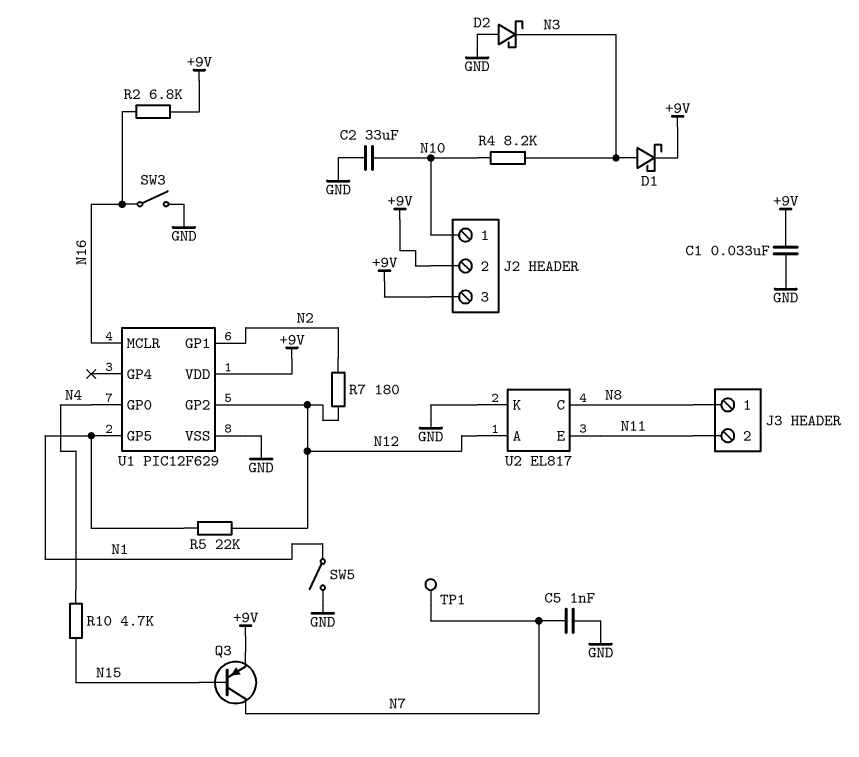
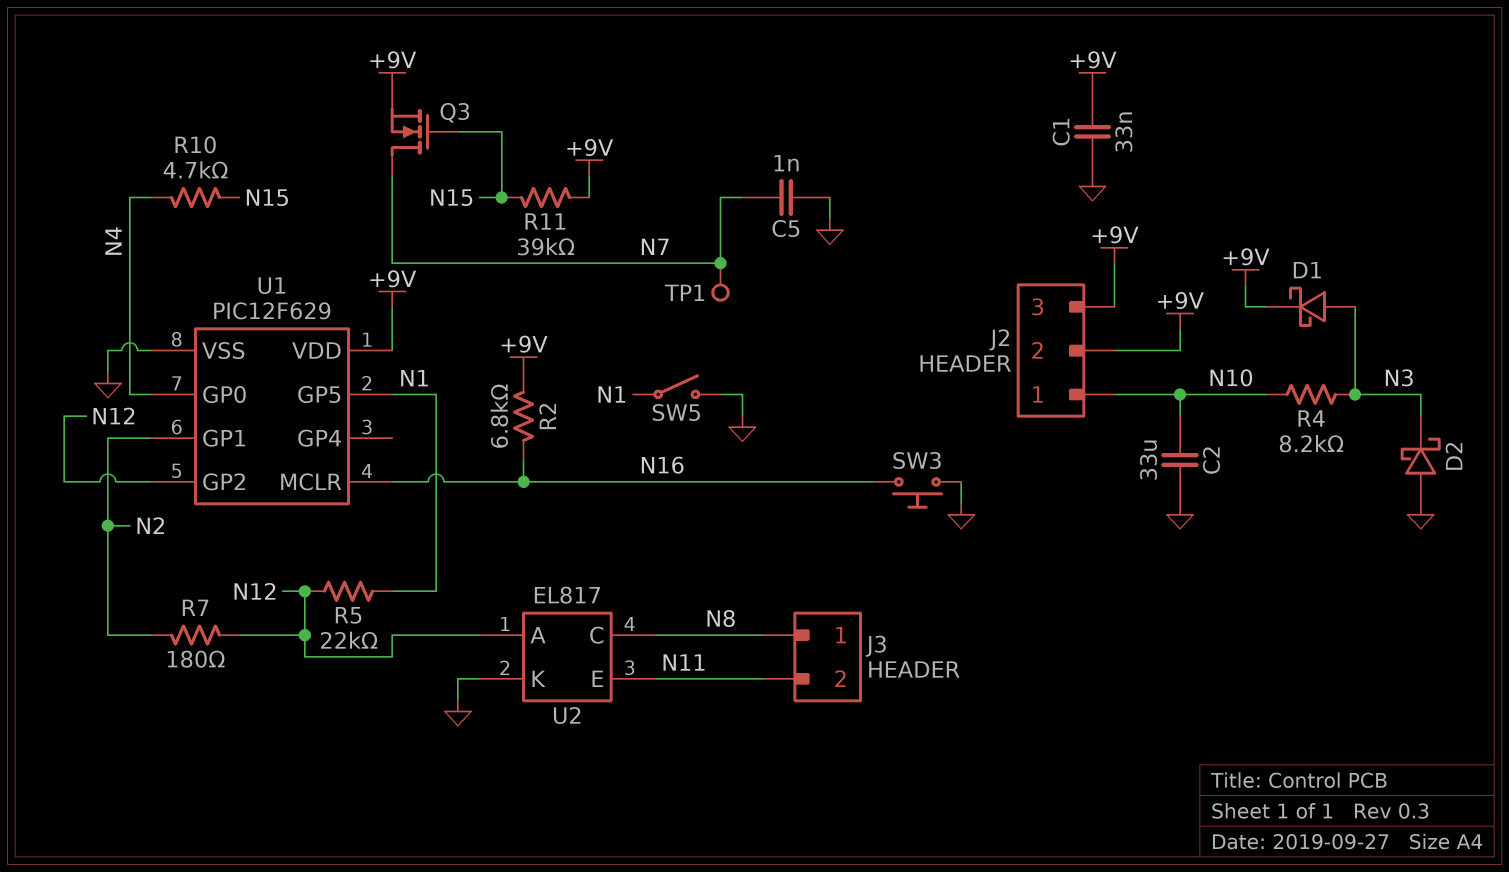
Q3: PNP (B N15, C N7, E +9V) -> NMOS (G N15, D N7, S +9V)
R11: none -> 39k (+9V, N15)
SW3: switch (GND, N16) -> button (GND, N16)

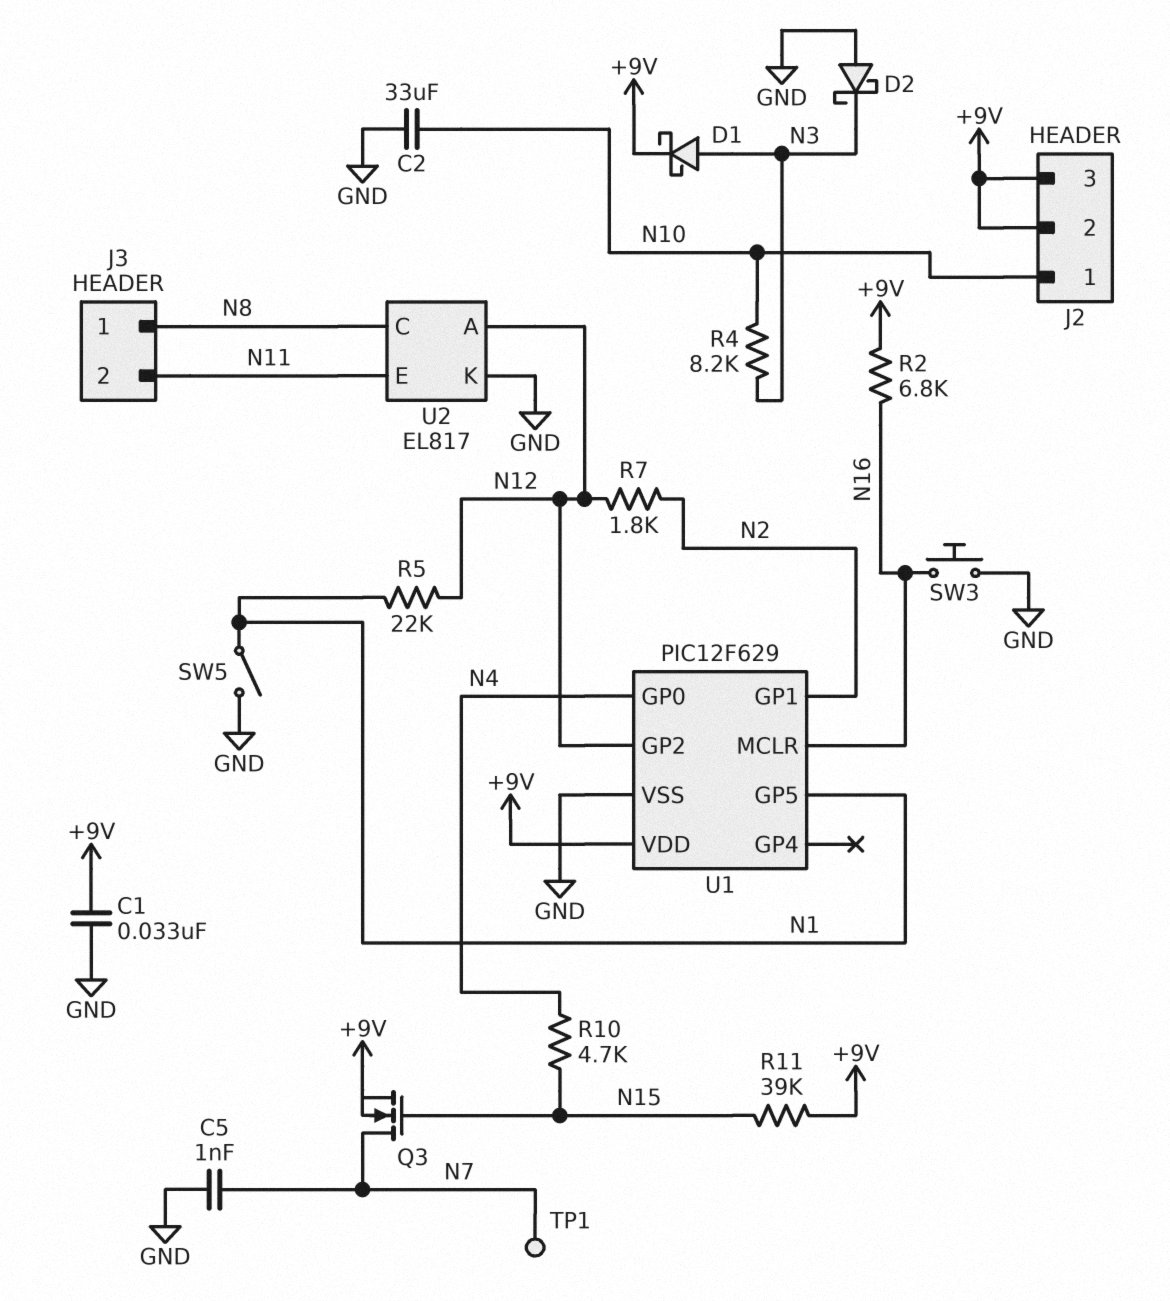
R7: 180 (N2, N12) -> 1.8k (N2, N12)

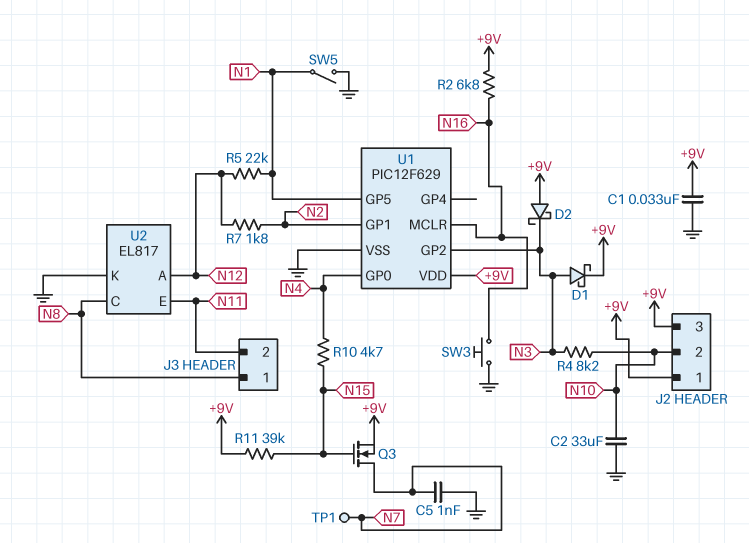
D2: schottky (A GND, K N3) -> schottky (A +9V, K N3)
J2 pin 1: N10 -> +9V
J2 pin 2: +9V -> N10
U1 pin GP2: N12 -> N3

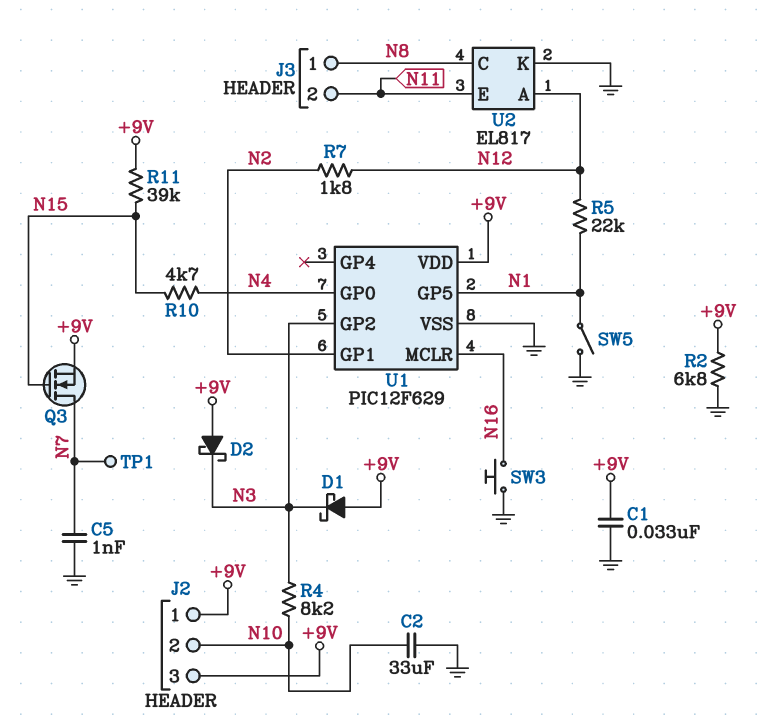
D1: schottky (A N3, K +9V) -> schottky (A +9V, K N3)
R2: 6.8k (+9V, N16) -> 6.8k (+9V, GND)

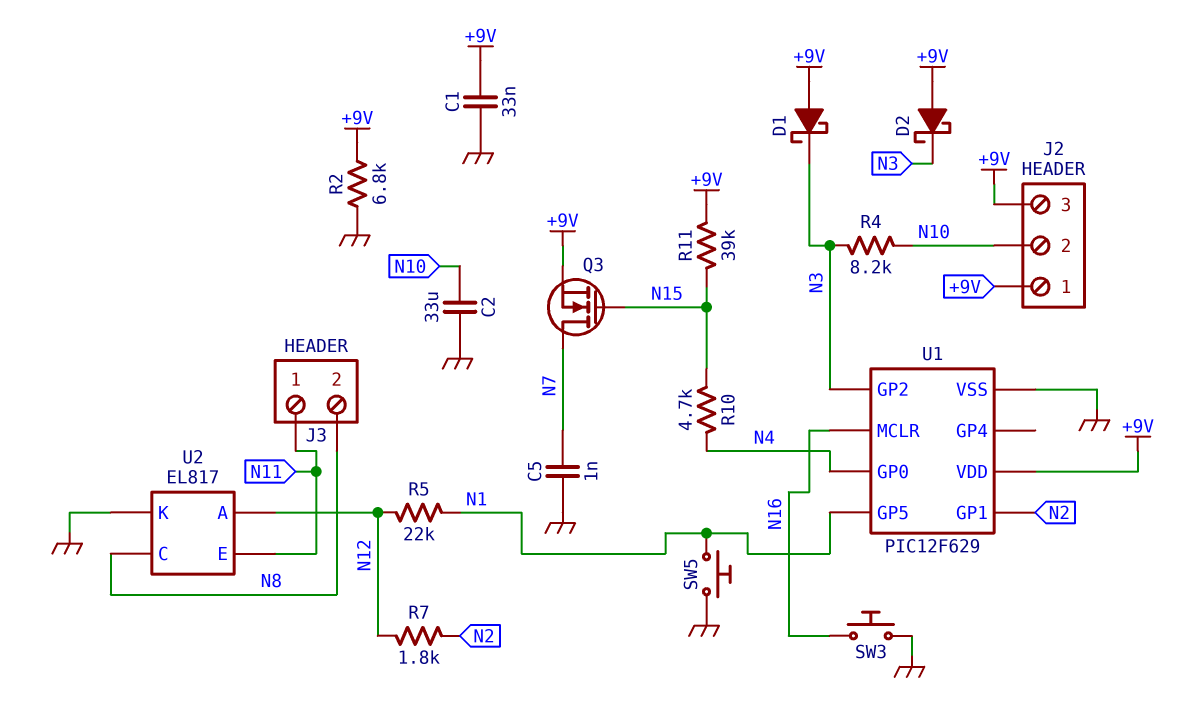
J3 pin 1: N8 -> N11
J3 pin 2: N11 -> N8
SW5: switch (GND, N1) -> button (GND, N1)
TP1: test point (N7) -> none

